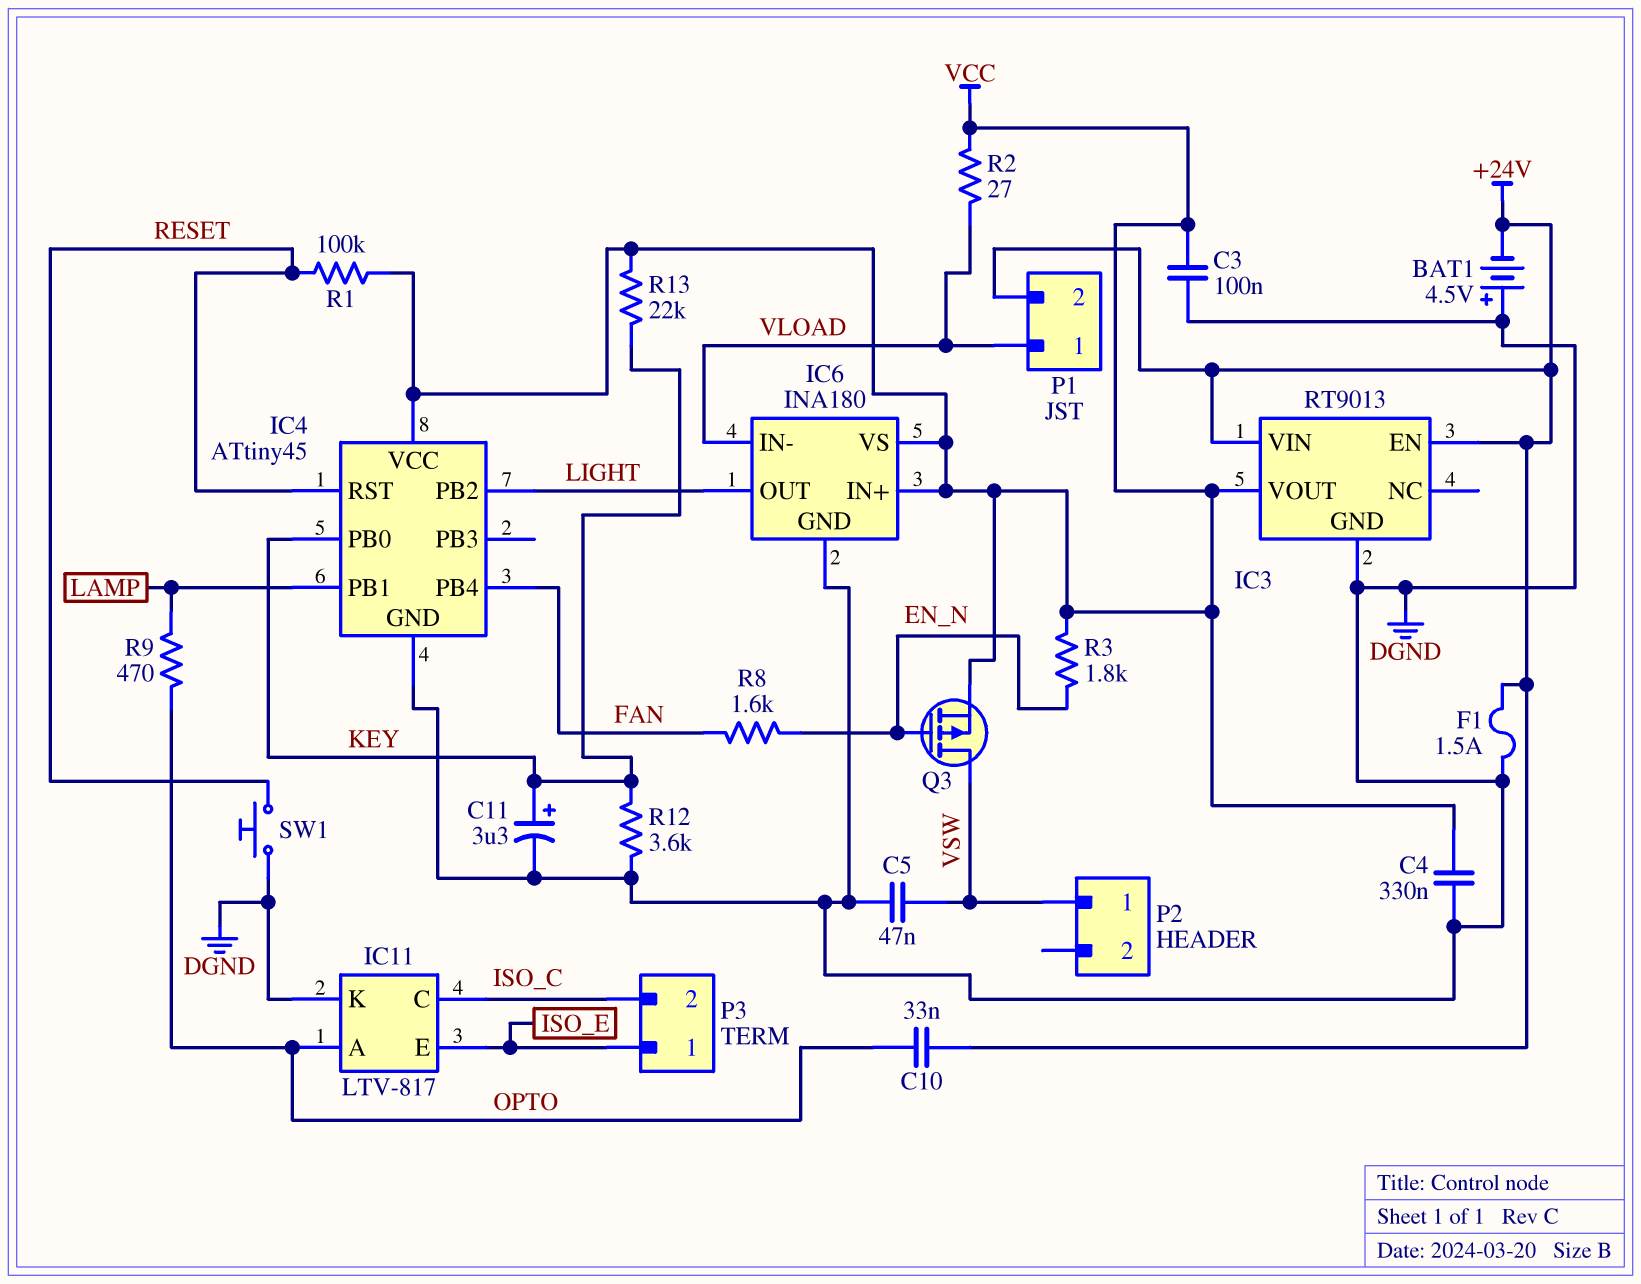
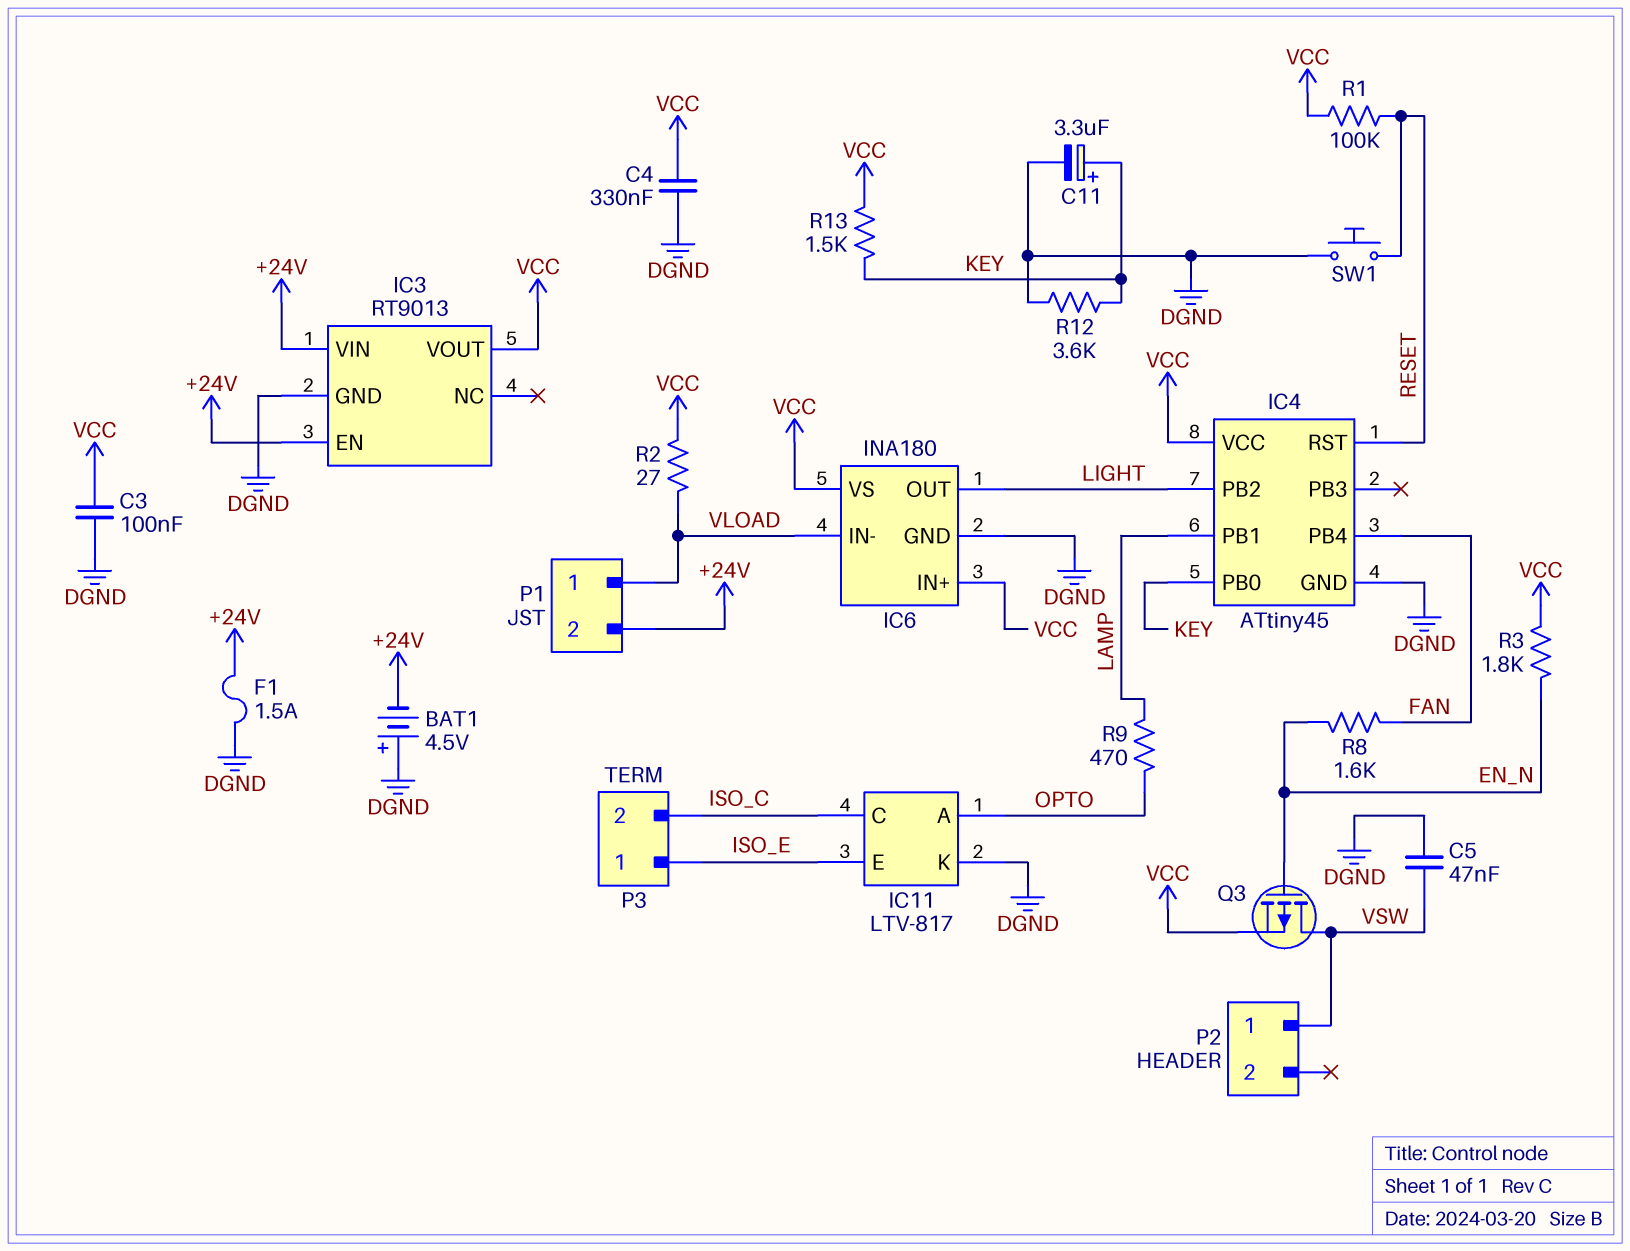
C10: 33nF (+24V, OPTO) -> none
R13: 22k (KEY, VCC) -> 1.5k (KEY, VCC)

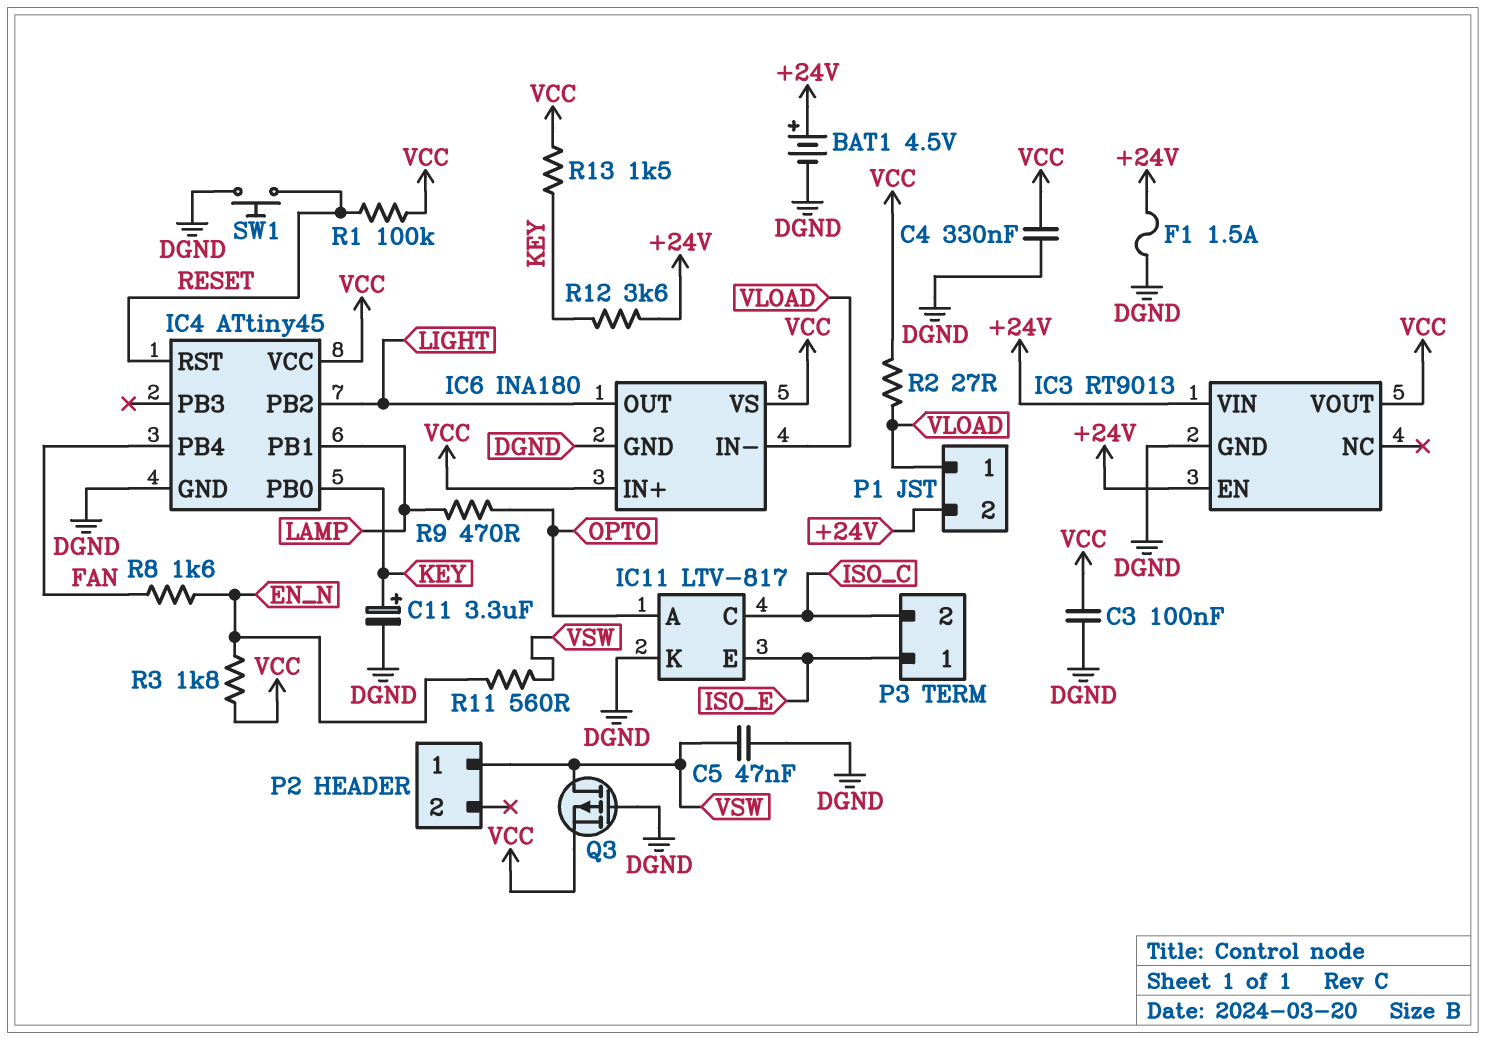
BAT1: 4.5V (plus DGND, minus +24V) -> 4.5V (plus +24V, minus DGND)
Q3: PMOS (G EN_N, D VSW, S VCC) -> PMOS (G DGND, D VSW, S VCC)
R11: none -> 560 (EN_N, VSW)
R12: 3.6k (DGND, KEY) -> 3.6k (+24V, KEY)

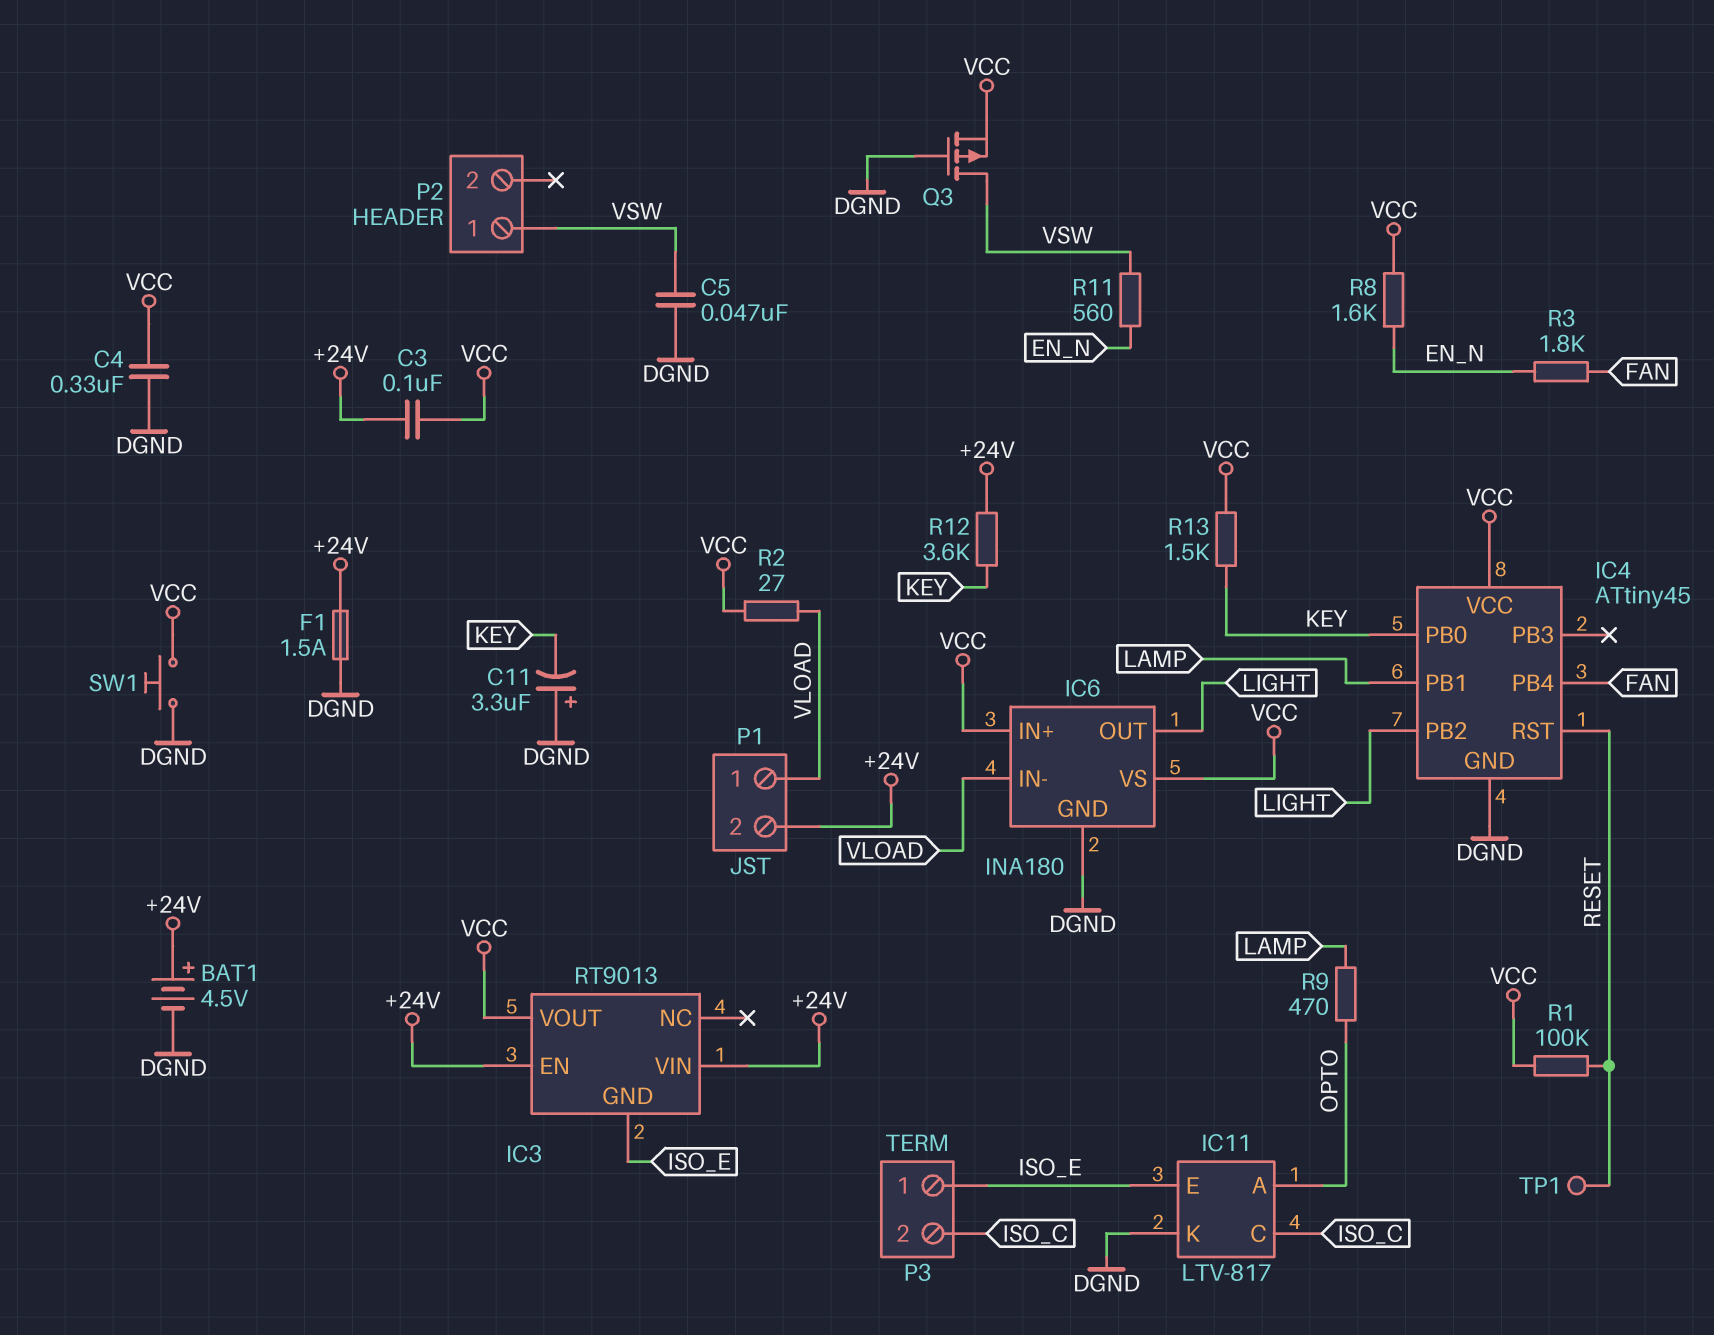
C3: 100nF (DGND, VCC) -> 100nF (+24V, VCC)
C11: 3.3uF (plus KEY, minus DGND) -> 3.3uF (plus DGND, minus KEY)
IC3 pin GND: DGND -> ISO_E
R3: 1.8k (EN_N, VCC) -> 1.8k (EN_N, FAN)
R8: 1.6k (EN_N, FAN) -> 1.6k (EN_N, VCC)
SW1: button (DGND, RESET) -> button (DGND, VCC)
TP1: none -> test point (RESET)

